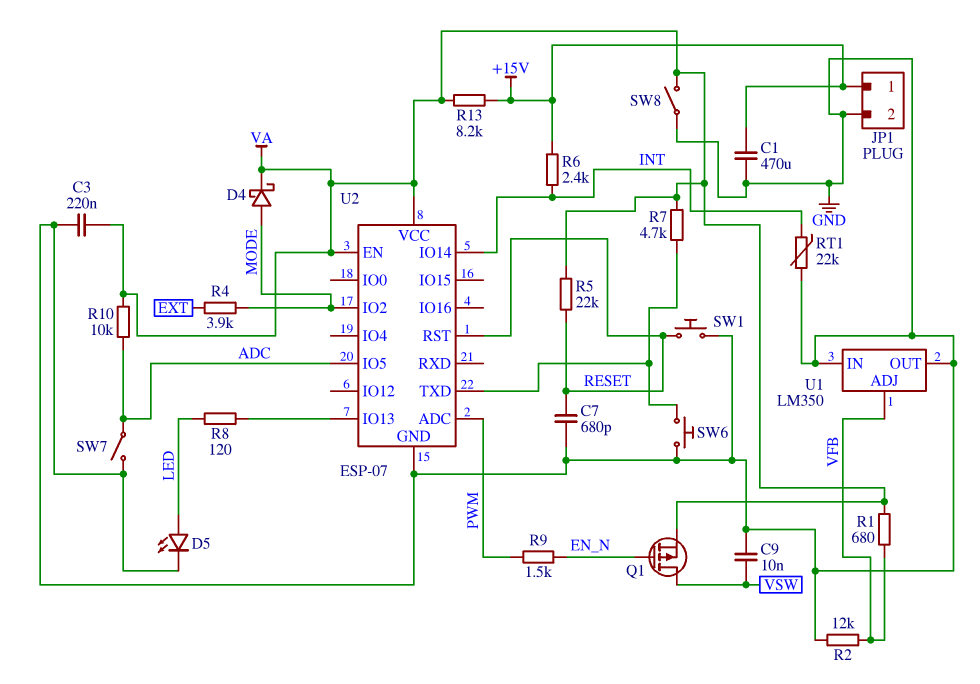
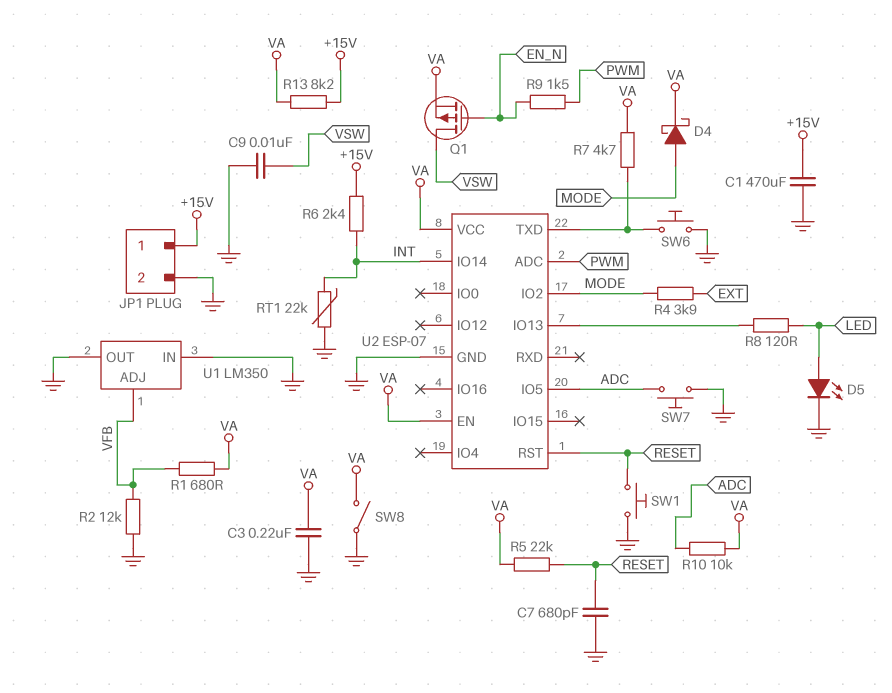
SW7: switch (ADC, GND) -> button (ADC, GND)

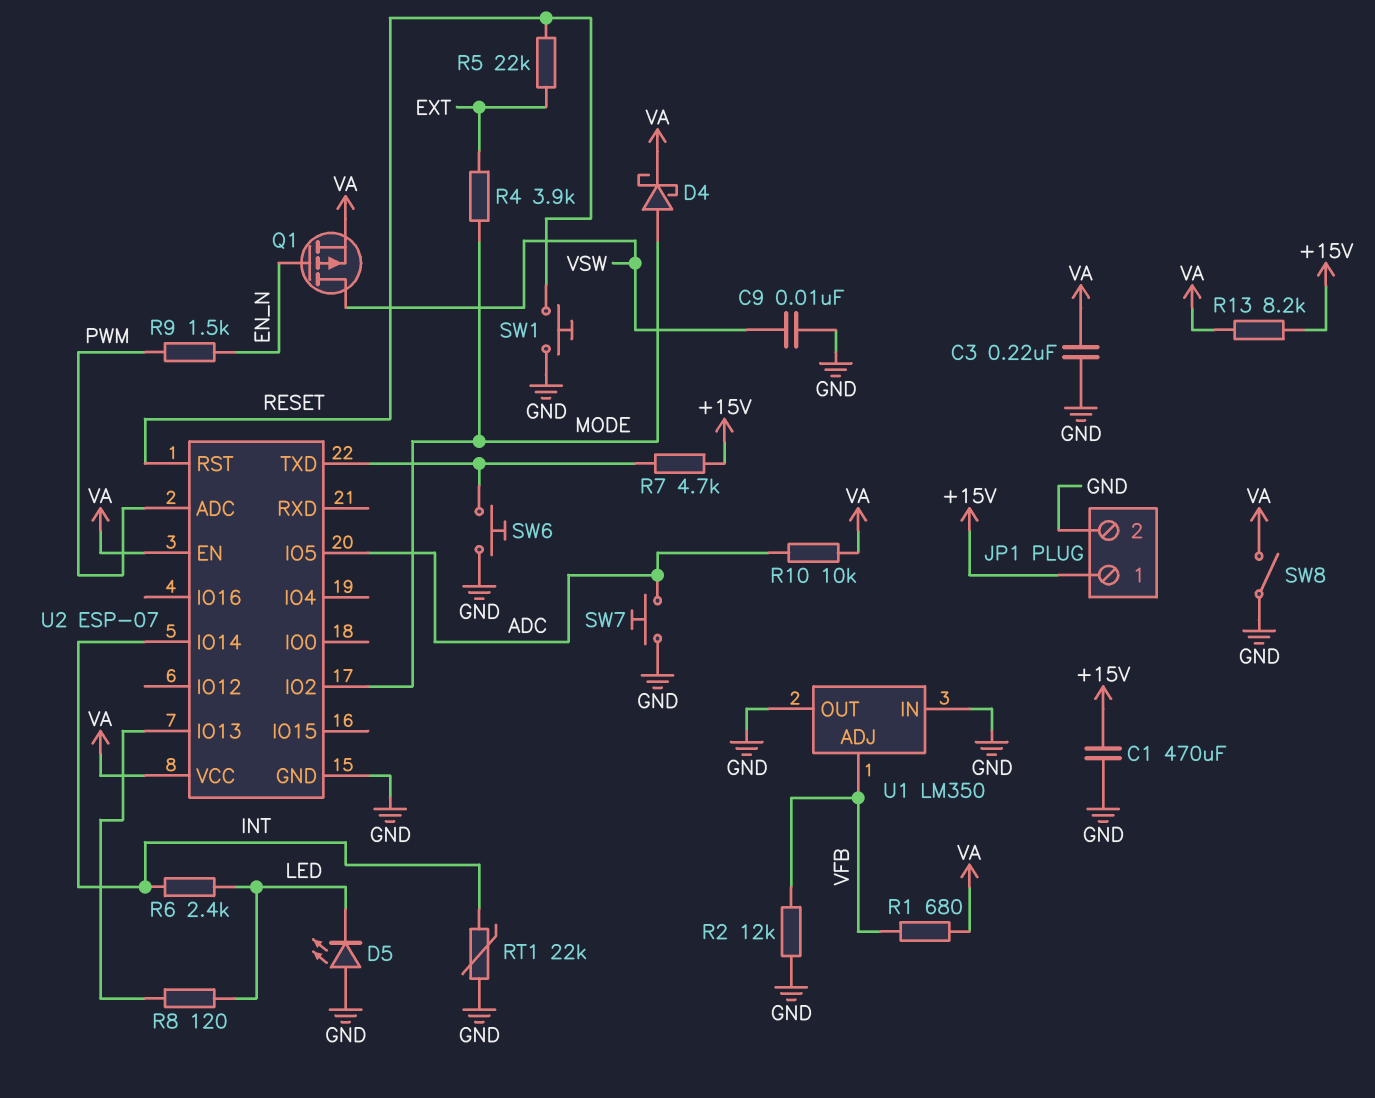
C7: 680pF (GND, RESET) -> none
D5: LED (A LED, K GND) -> LED (A GND, K LED)
R5: 22k (RESET, VA) -> 22k (EXT, RESET)
R6: 2.4k (+15V, INT) -> 2.4k (INT, LED)
R7: 4.7k (U2/TXD, VA) -> 4.7k (+15V, U2/TXD)

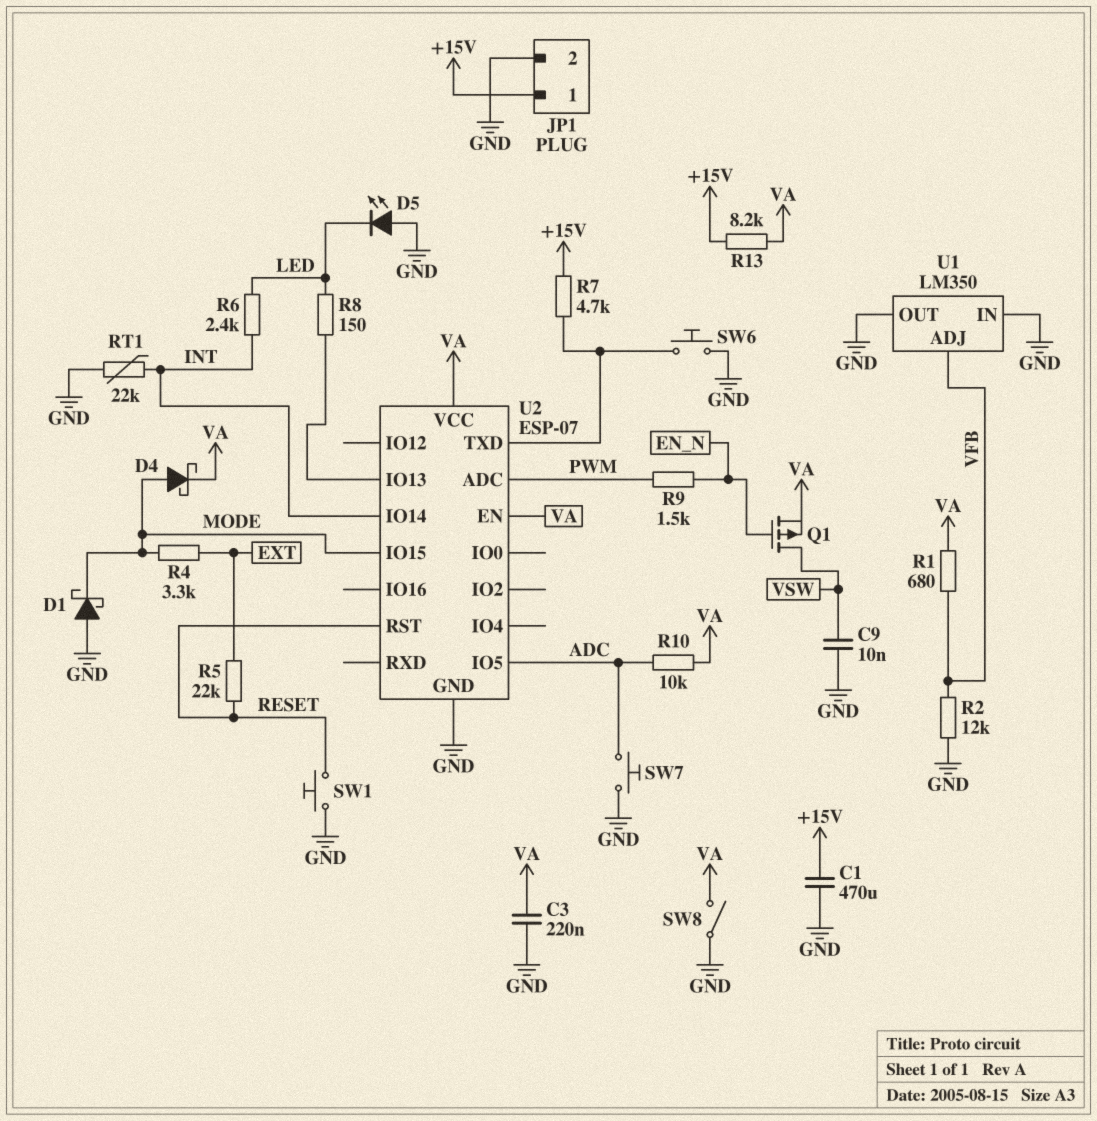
D1: none -> schottky (A GND, K MODE)
R4: 3.9k (EXT, MODE) -> 3.3k (EXT, MODE)
R8: 120 (LED, U2/IO13) -> 150 (LED, U2/IO13)
U2 pin IO2: MODE -> none
U2 pin IO15: none -> MODE

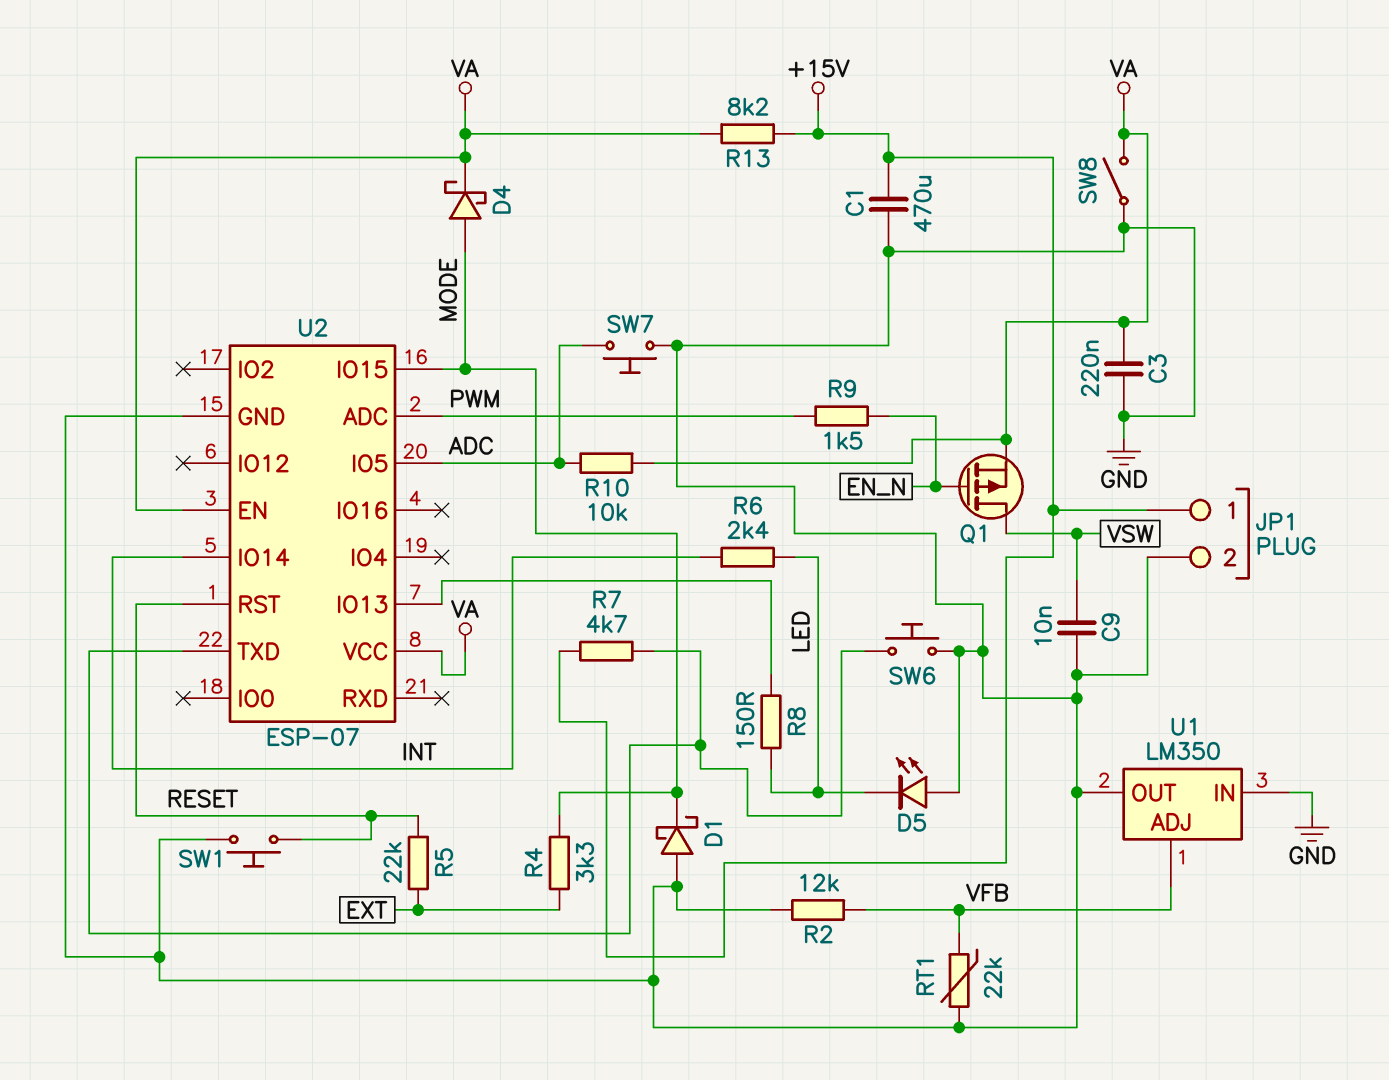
R1: 680 (VA, VFB) -> none
RT1: 22k (GND, INT) -> 22k (GND, VFB)

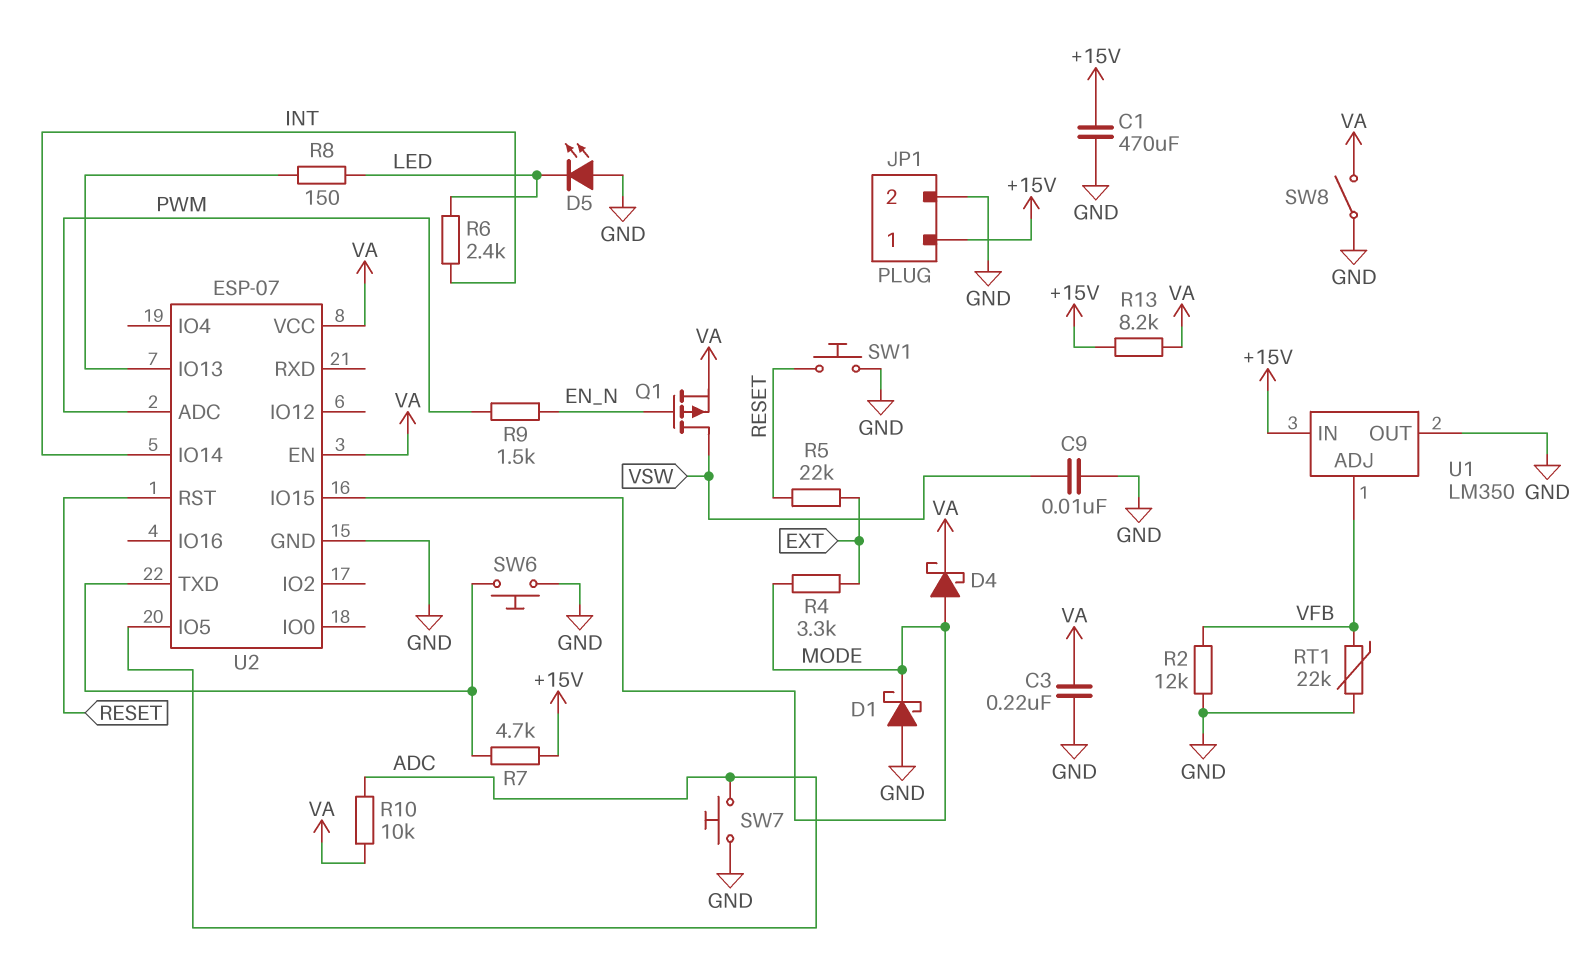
U1 pin IN: GND -> +15V

